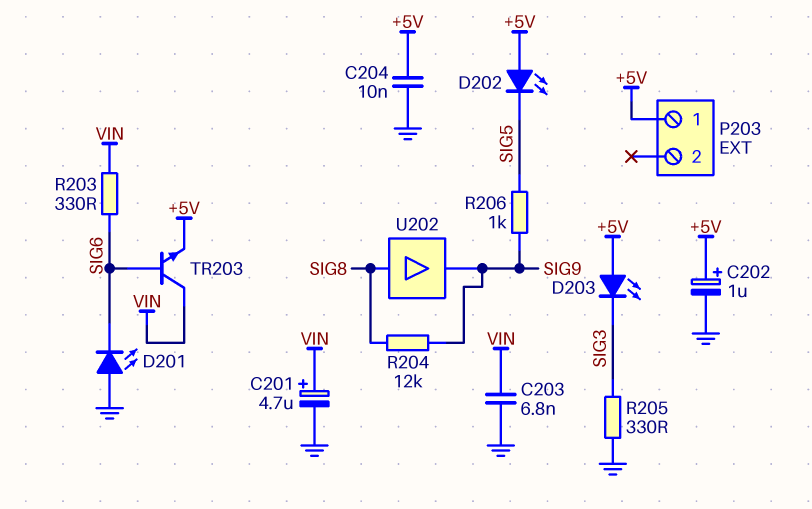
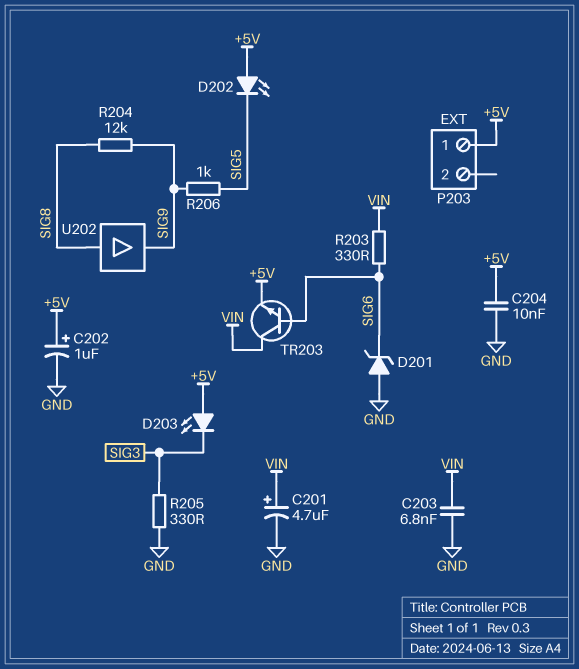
D201: LED (A GND, K SIG6) -> zener (A GND, K SIG6)

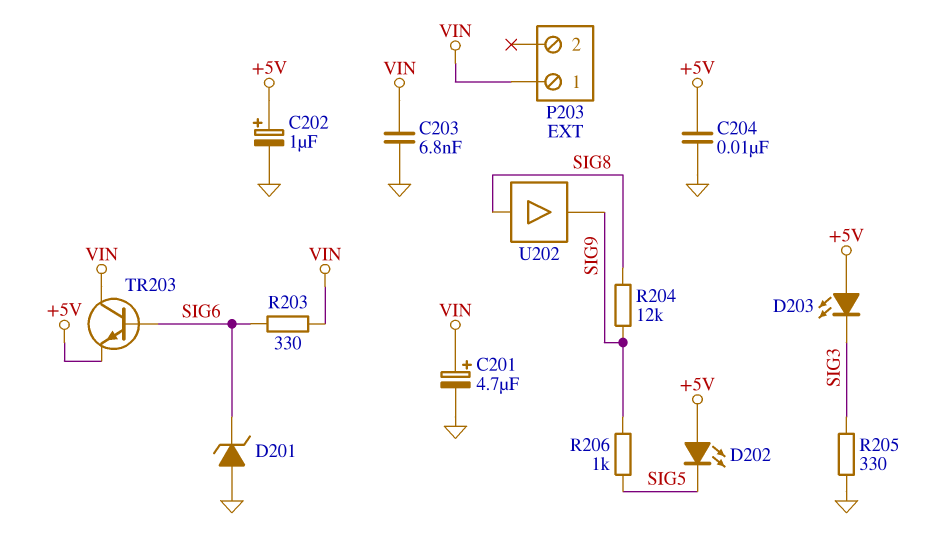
P203 pin 1: +5V -> VIN

